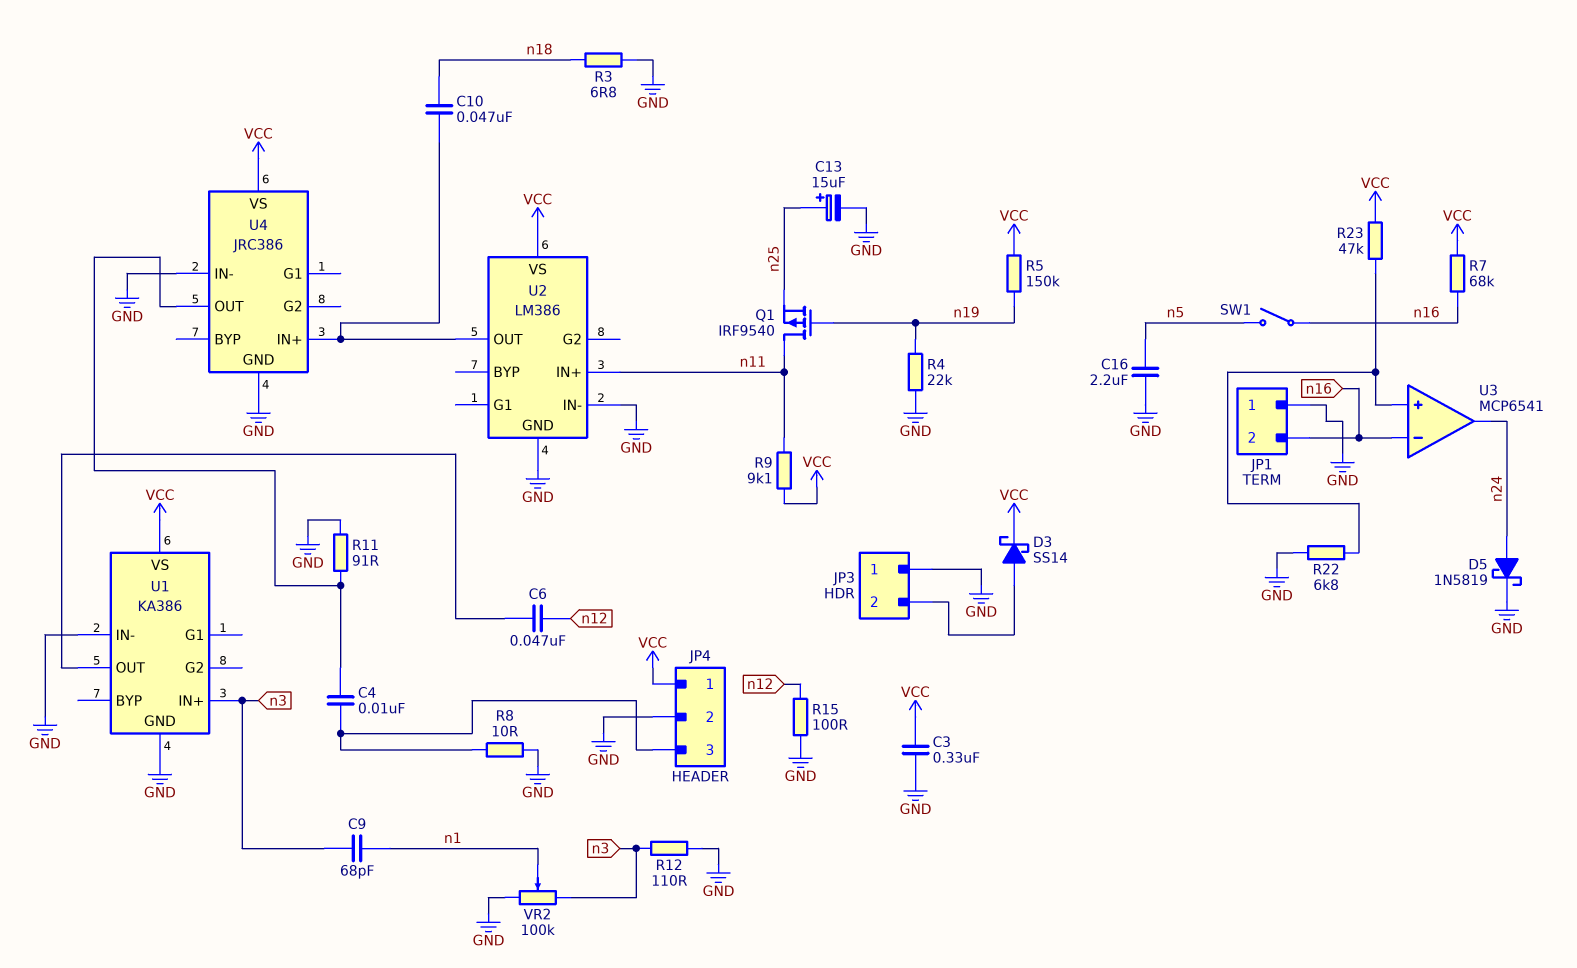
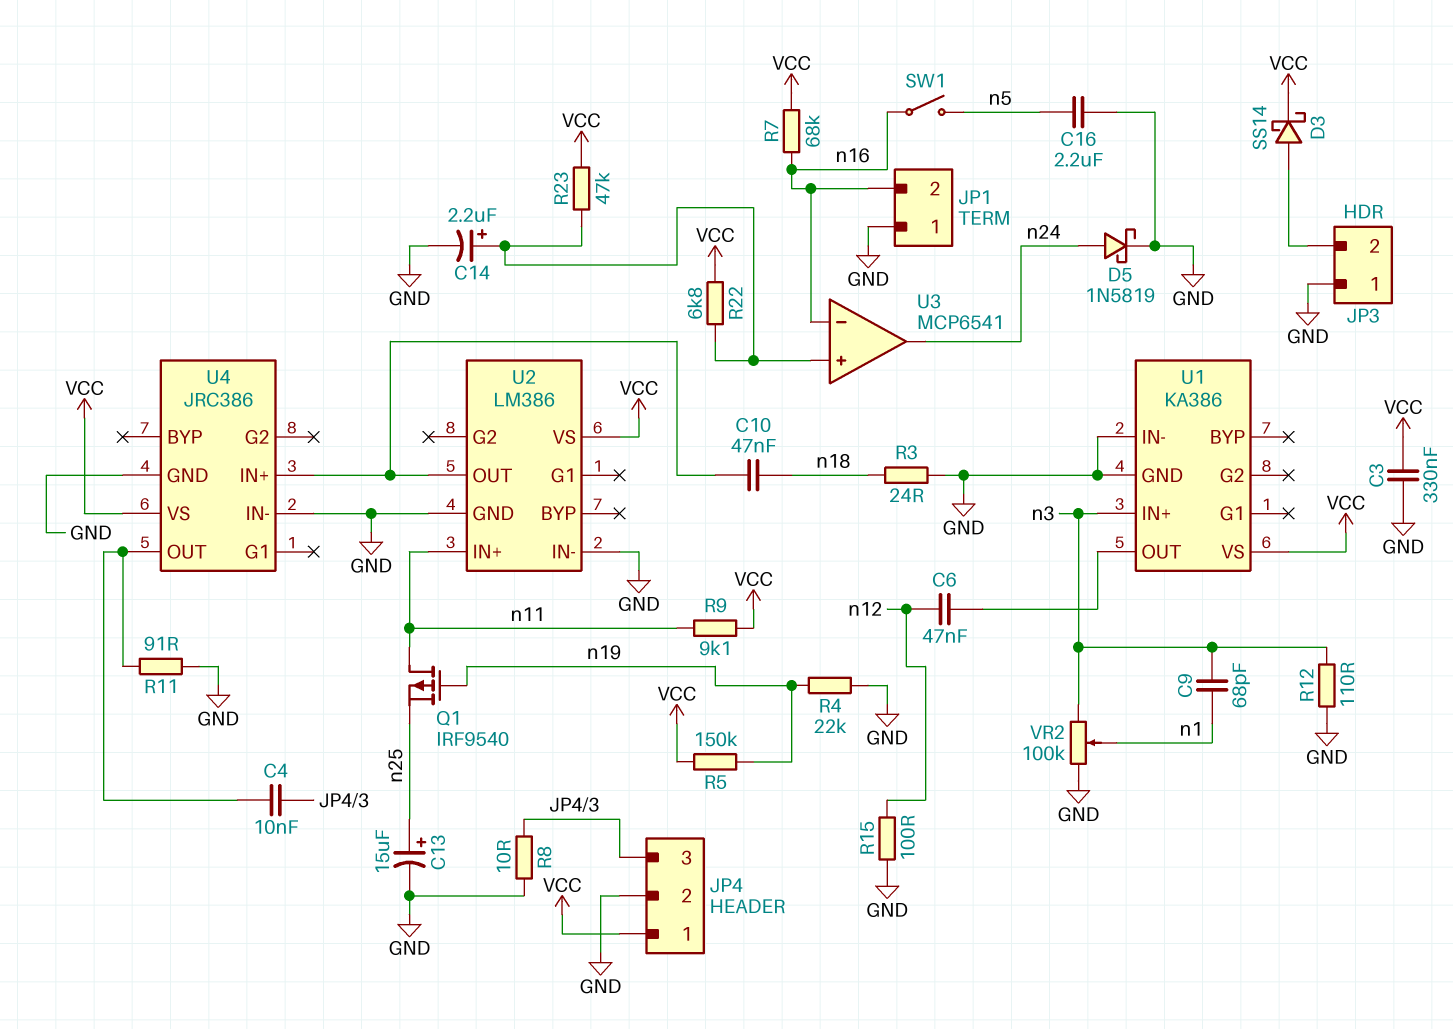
C14: none -> 2.2uF (plus U3/in+, minus GND)
R3: 6.8 (GND, n18) -> 24 (GND, n18)
R22: 6.8k (GND, U3/in+) -> 6.8k (U3/in+, VCC)

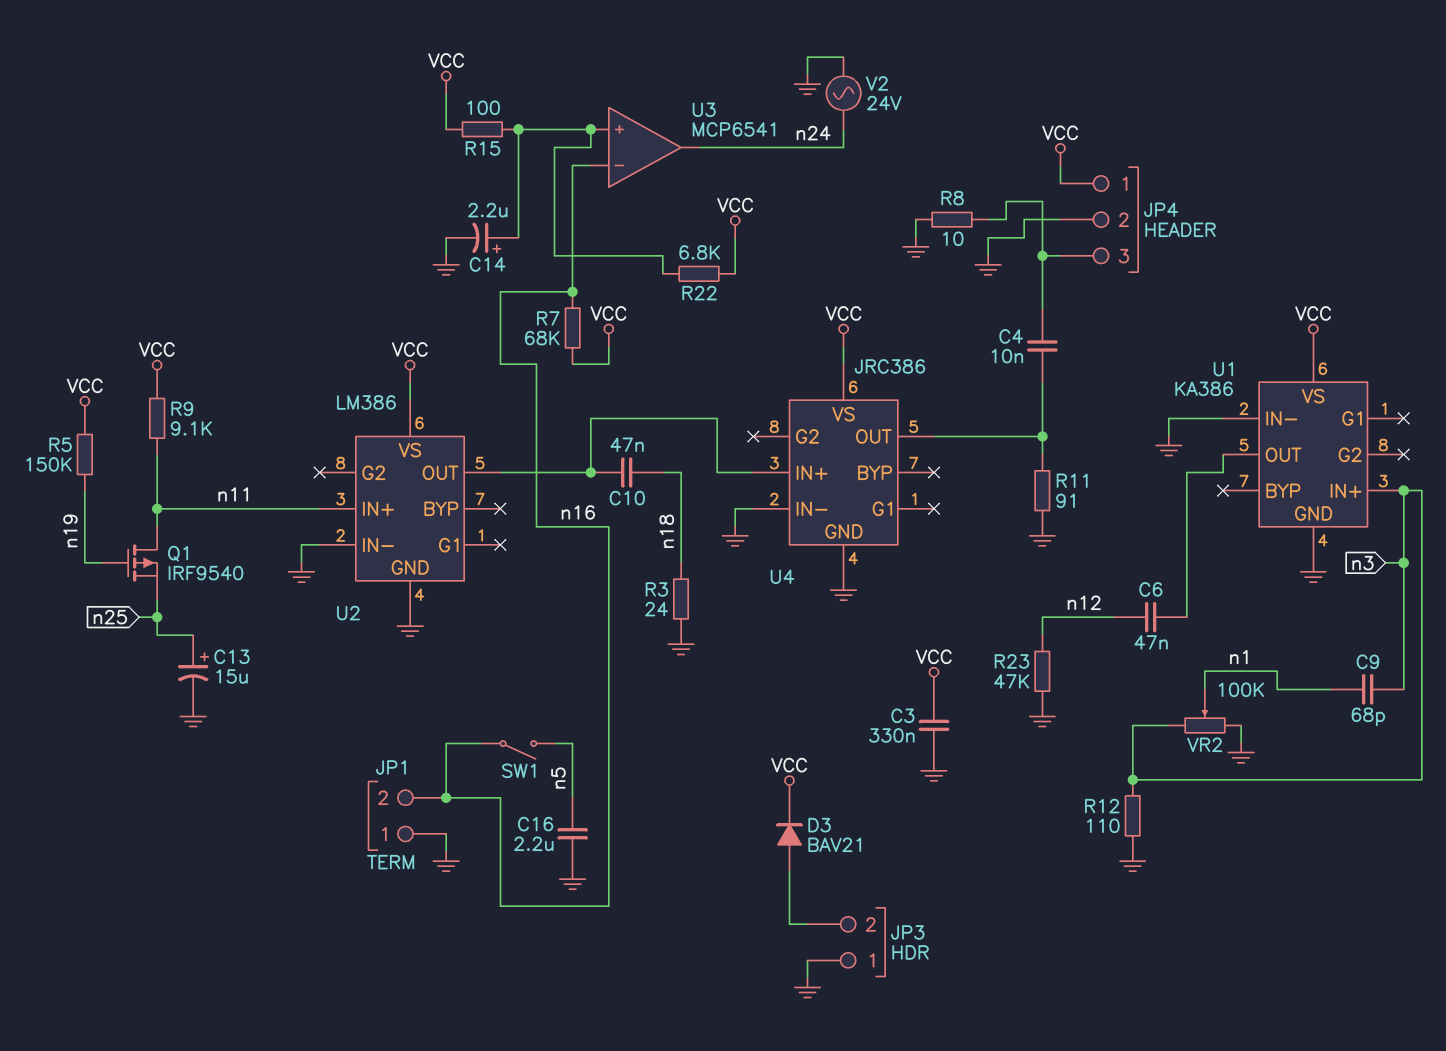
D3: schottky SS14 (A JP3/2, K VCC) -> diode BAV21 (A JP3/2, K VCC)
D5: schottky 1N5819 (A n24, K GND) -> none
R4: 22k (GND, n19) -> none
R15: 100 (GND, n12) -> 100 (U3/in+, VCC)
R23: 47k (U3/in+, VCC) -> 47k (GND, n12)
V2: none -> AC 24V (GND, n24)

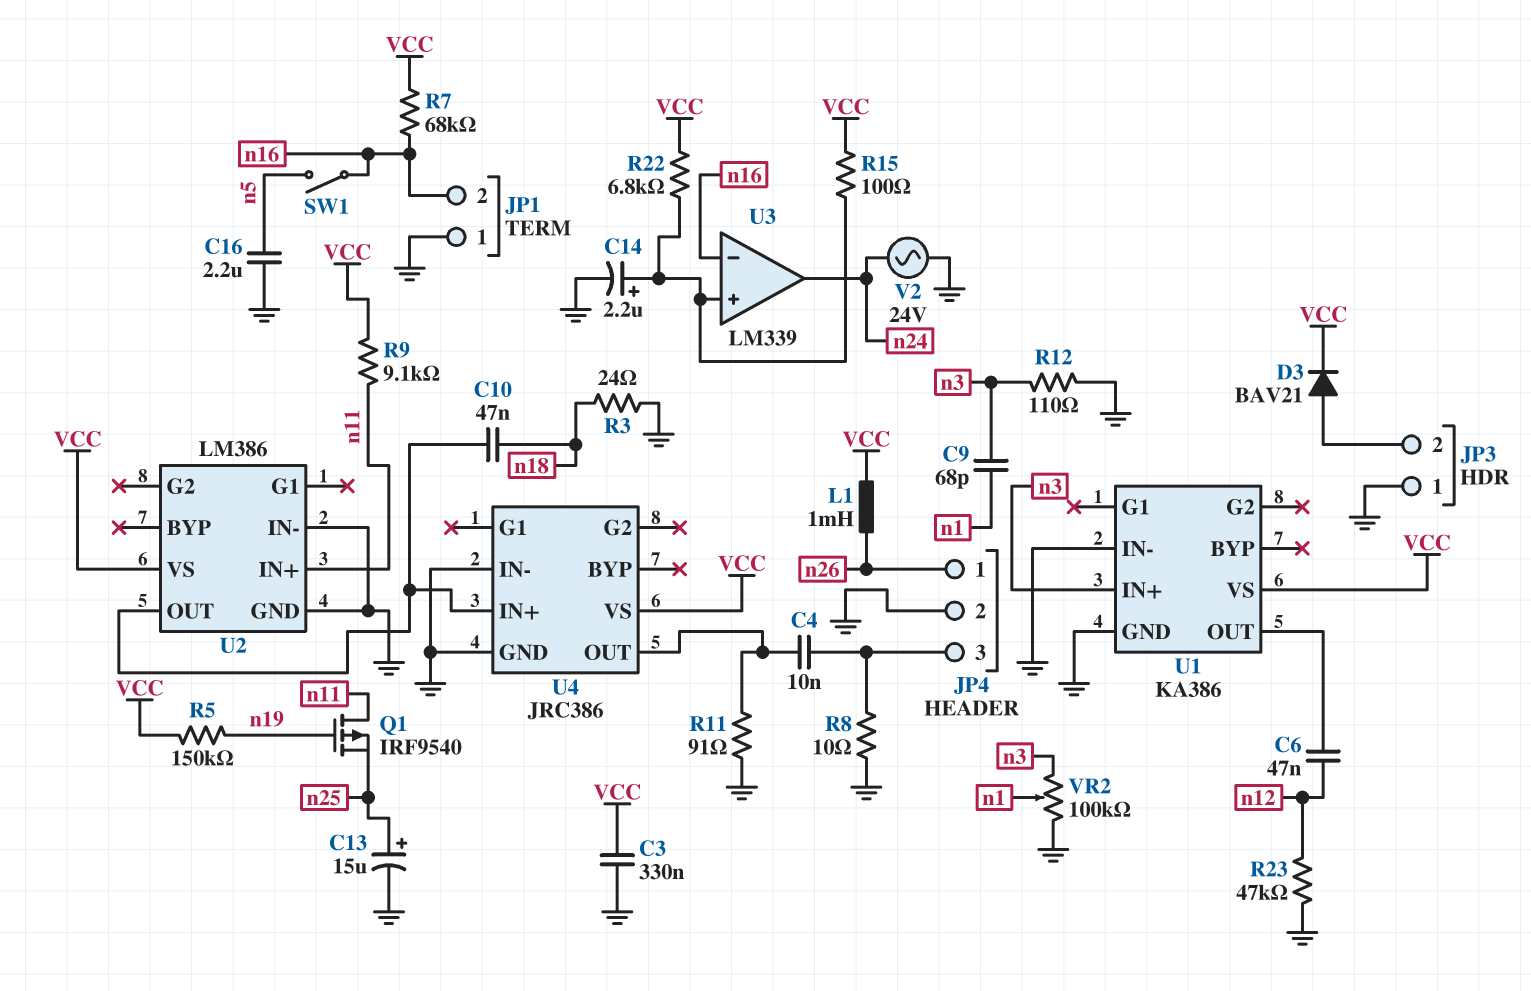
JP4 pin 1: VCC -> n26
L1: none -> 1mH (VCC, n26)
U3: MCP6541 -> LM339

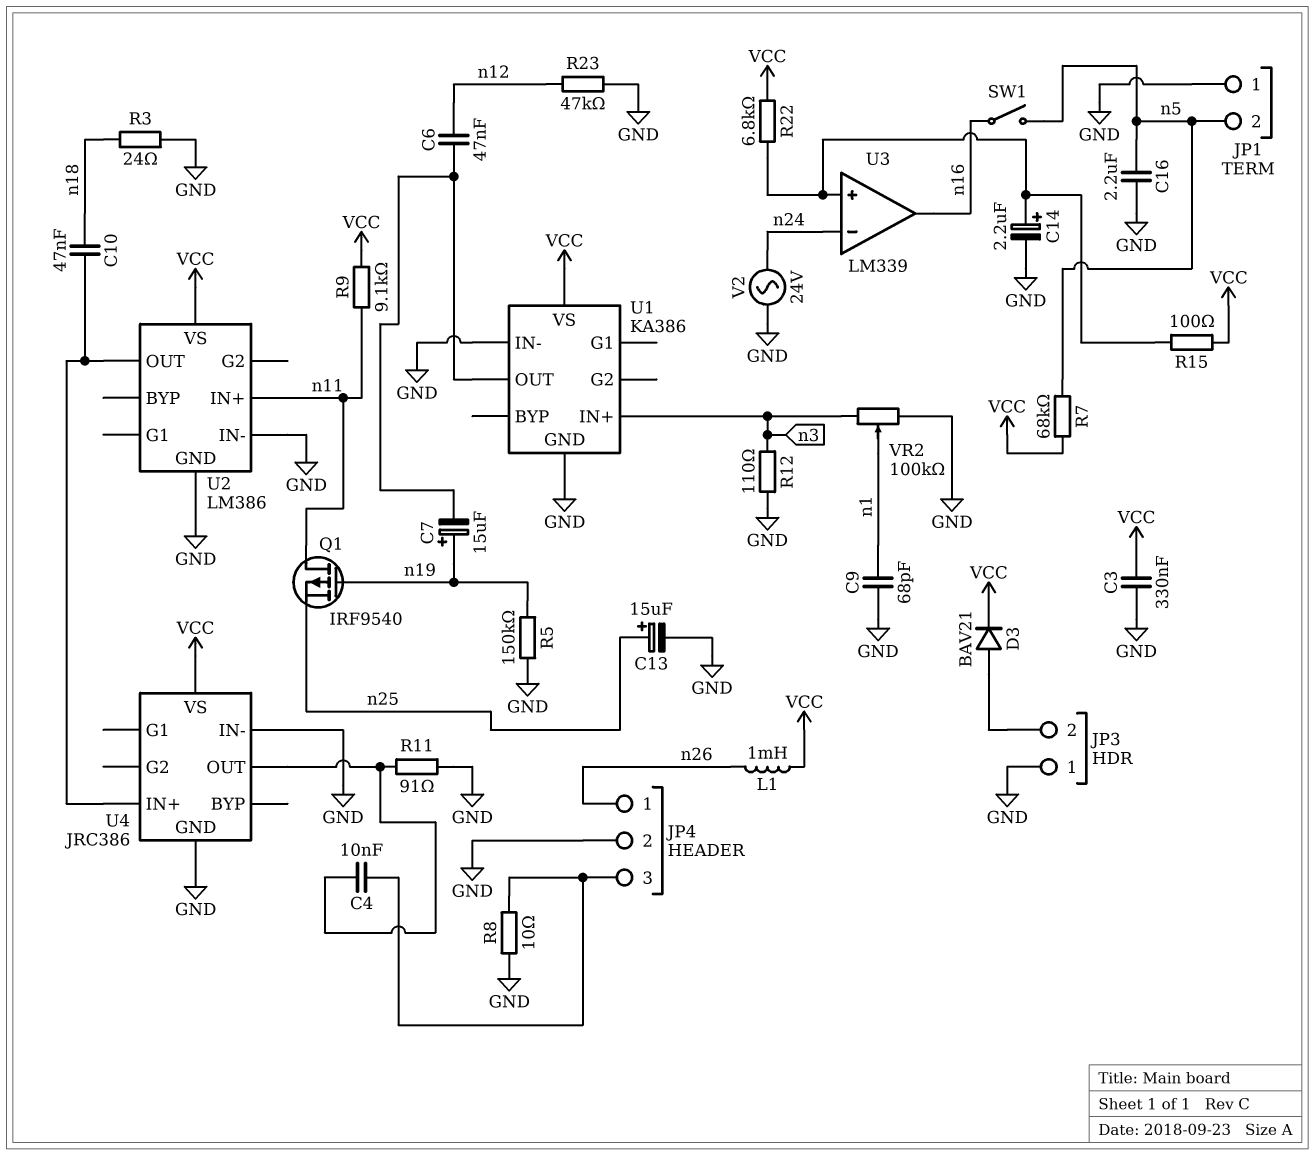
C7: none -> 15uF (plus n19, minus U1/OUT)
C9: 68pF (n1, n3) -> 68pF (GND, n1)
JP1 pin 2: n16 -> n5
R5: 150k (VCC, n19) -> 150k (GND, n19)
R7: 68k (VCC, n16) -> 68k (VCC, n5)
U3 pin in-: n16 -> n24
U3 pin out: n24 -> n16

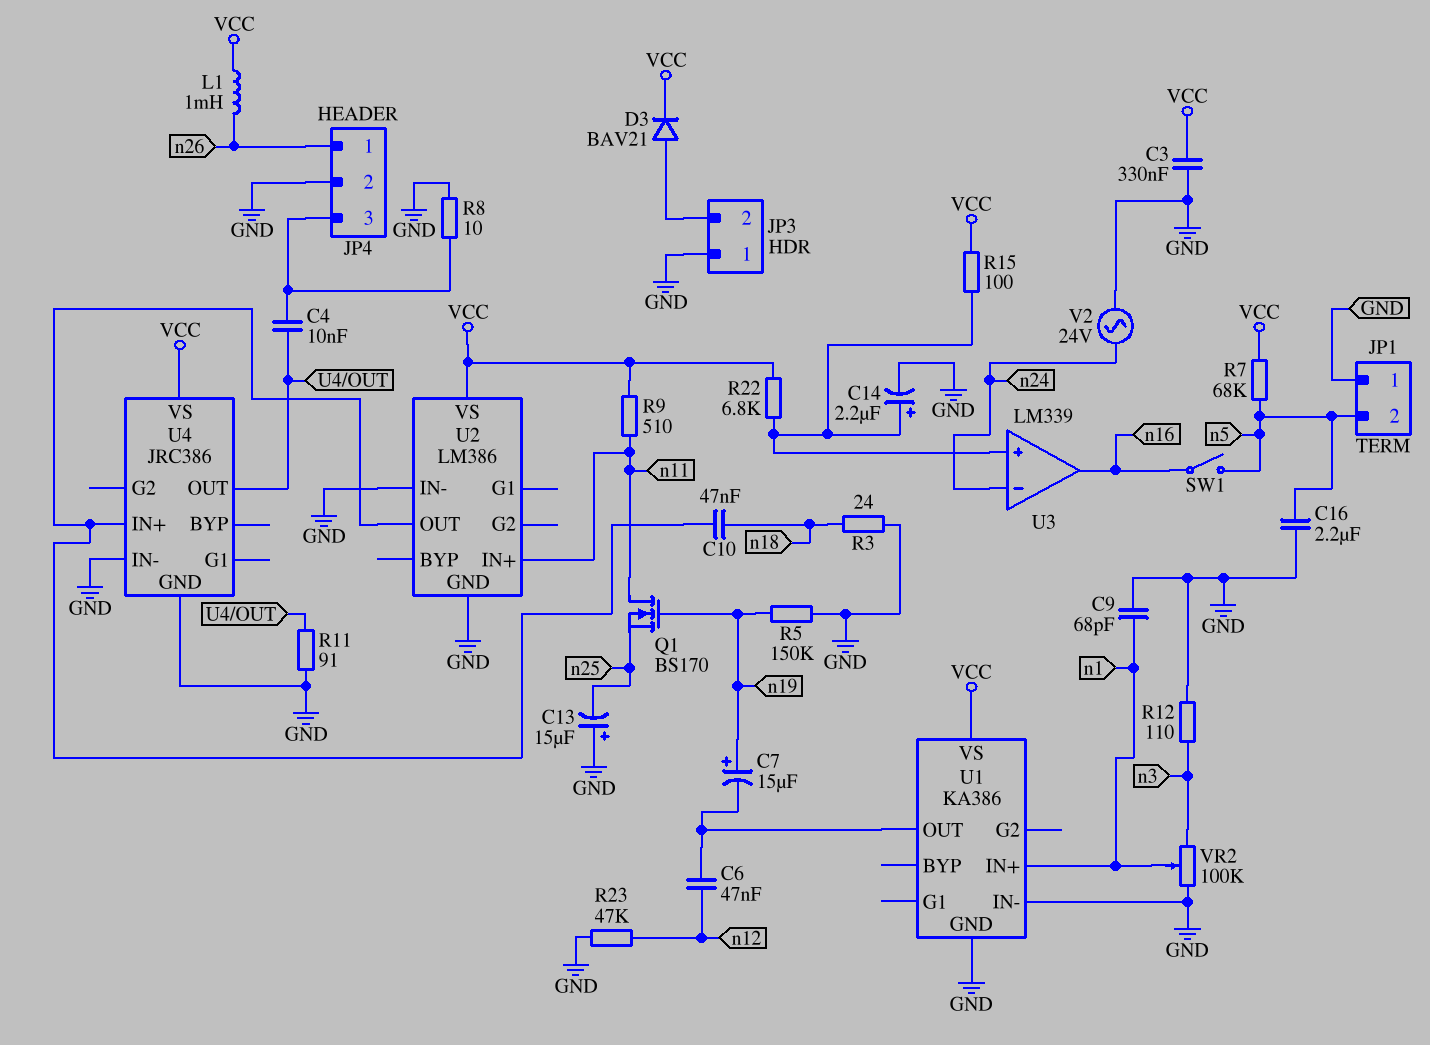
C13: 15uF (plus n25, minus GND) -> 15uF (plus GND, minus n25)
Q1: PMOS IRF9540 (G n19, D n11, S n25) -> NMOS BS170 (G n19, D n11, S n25)
R9: 9.1k (VCC, n11) -> 510 (VCC, n11)
U1 pin IN+: n3 -> n1

